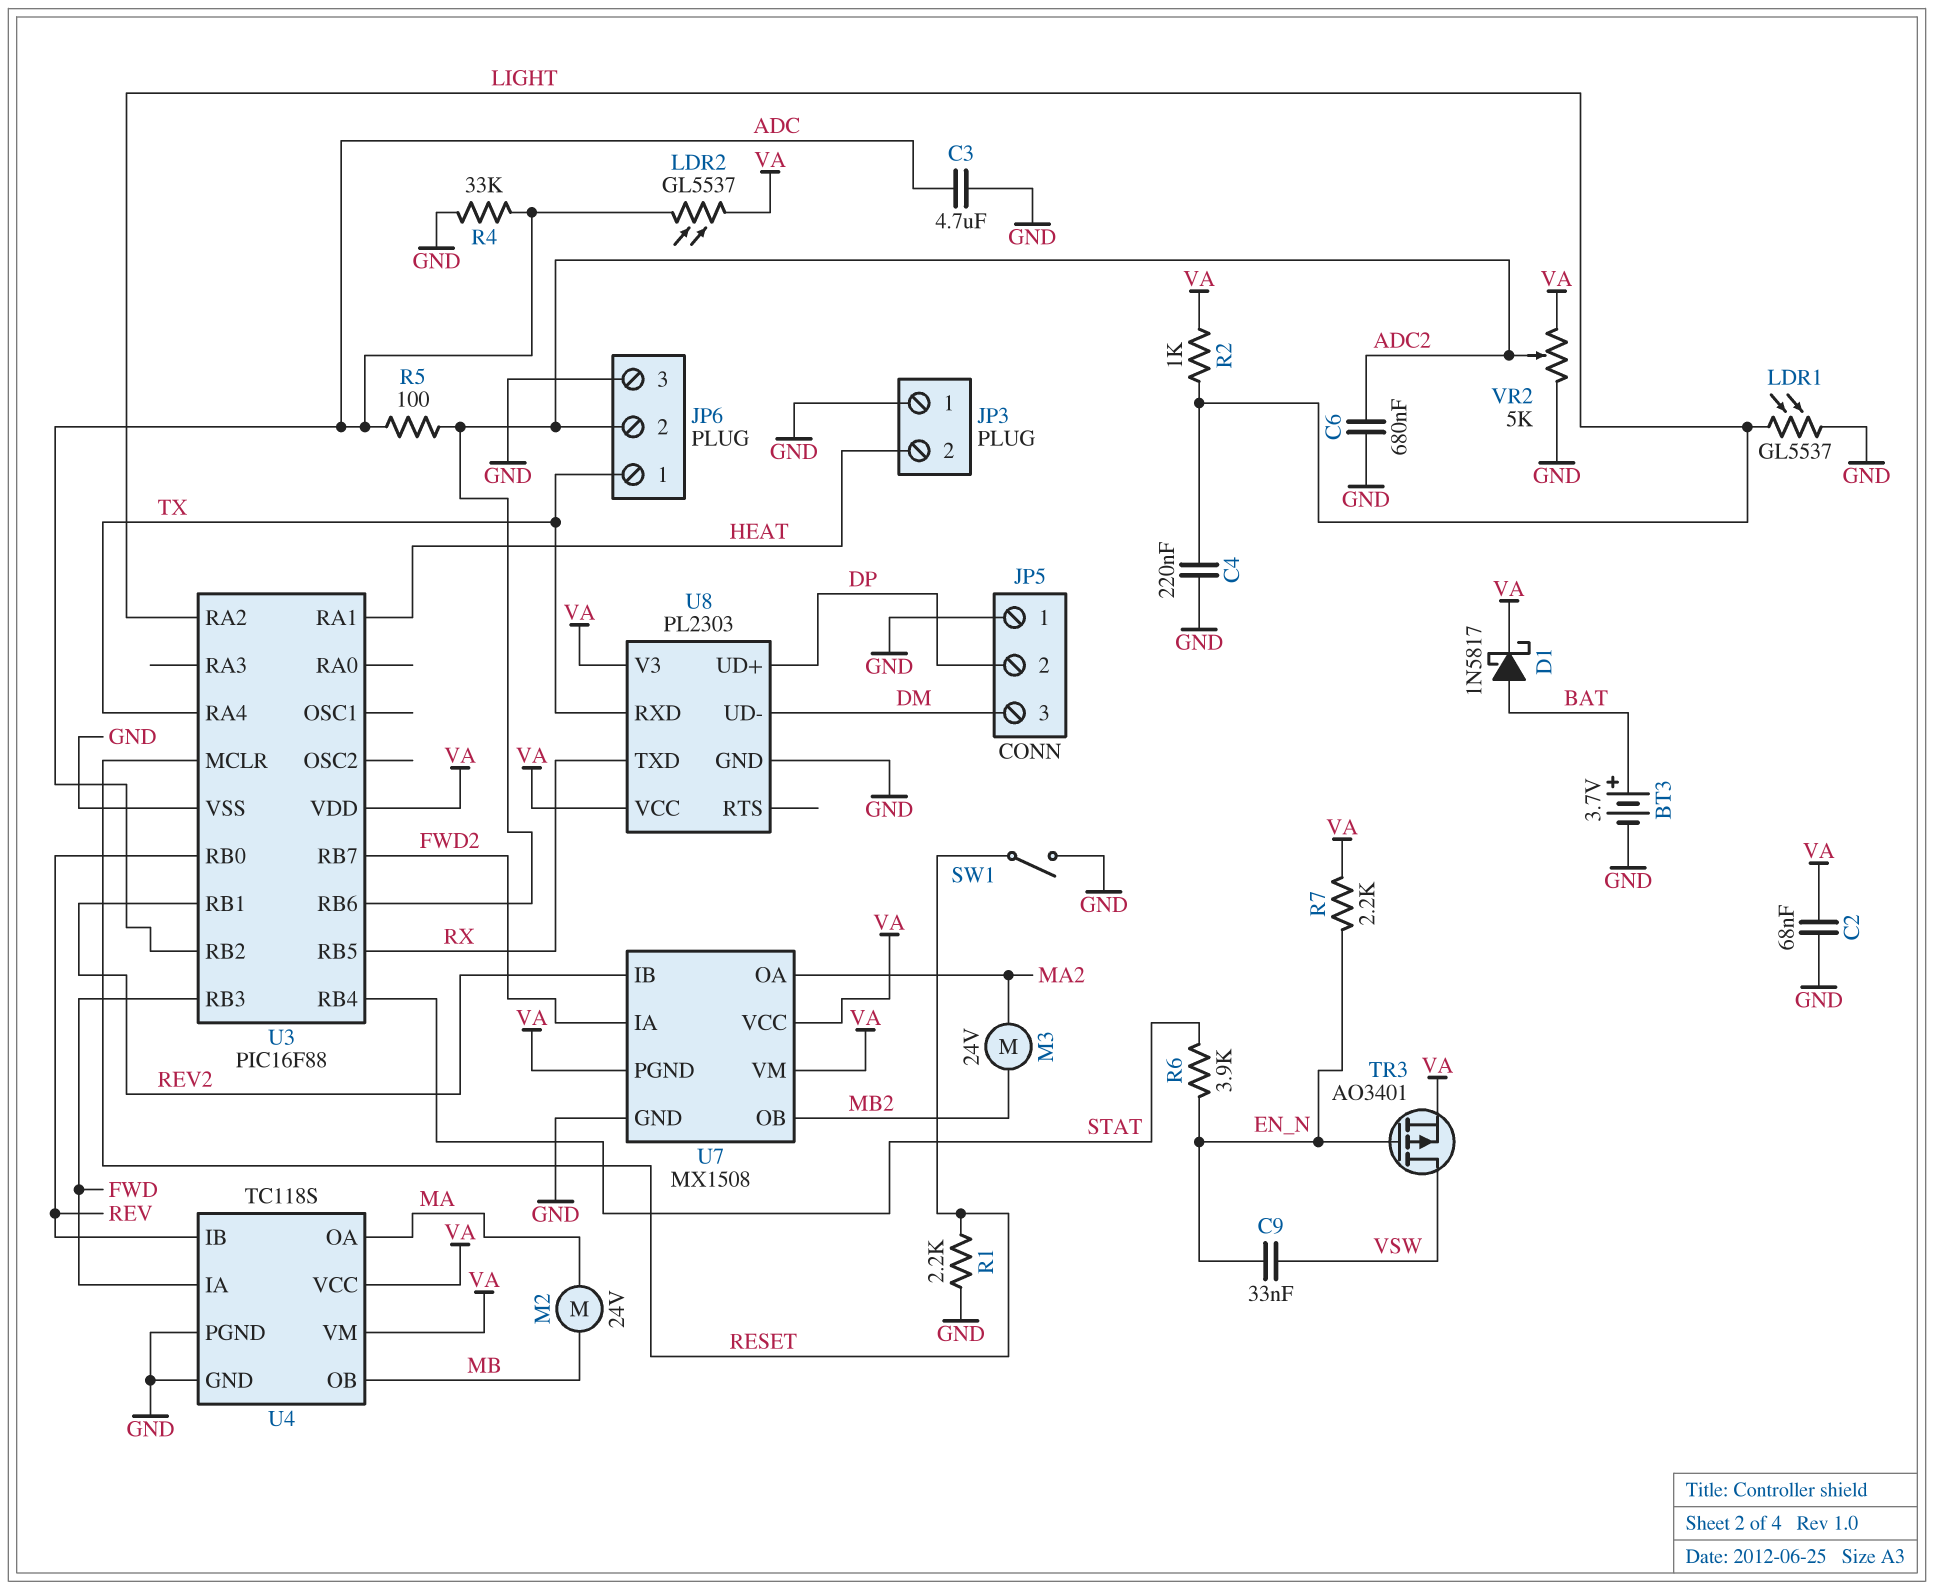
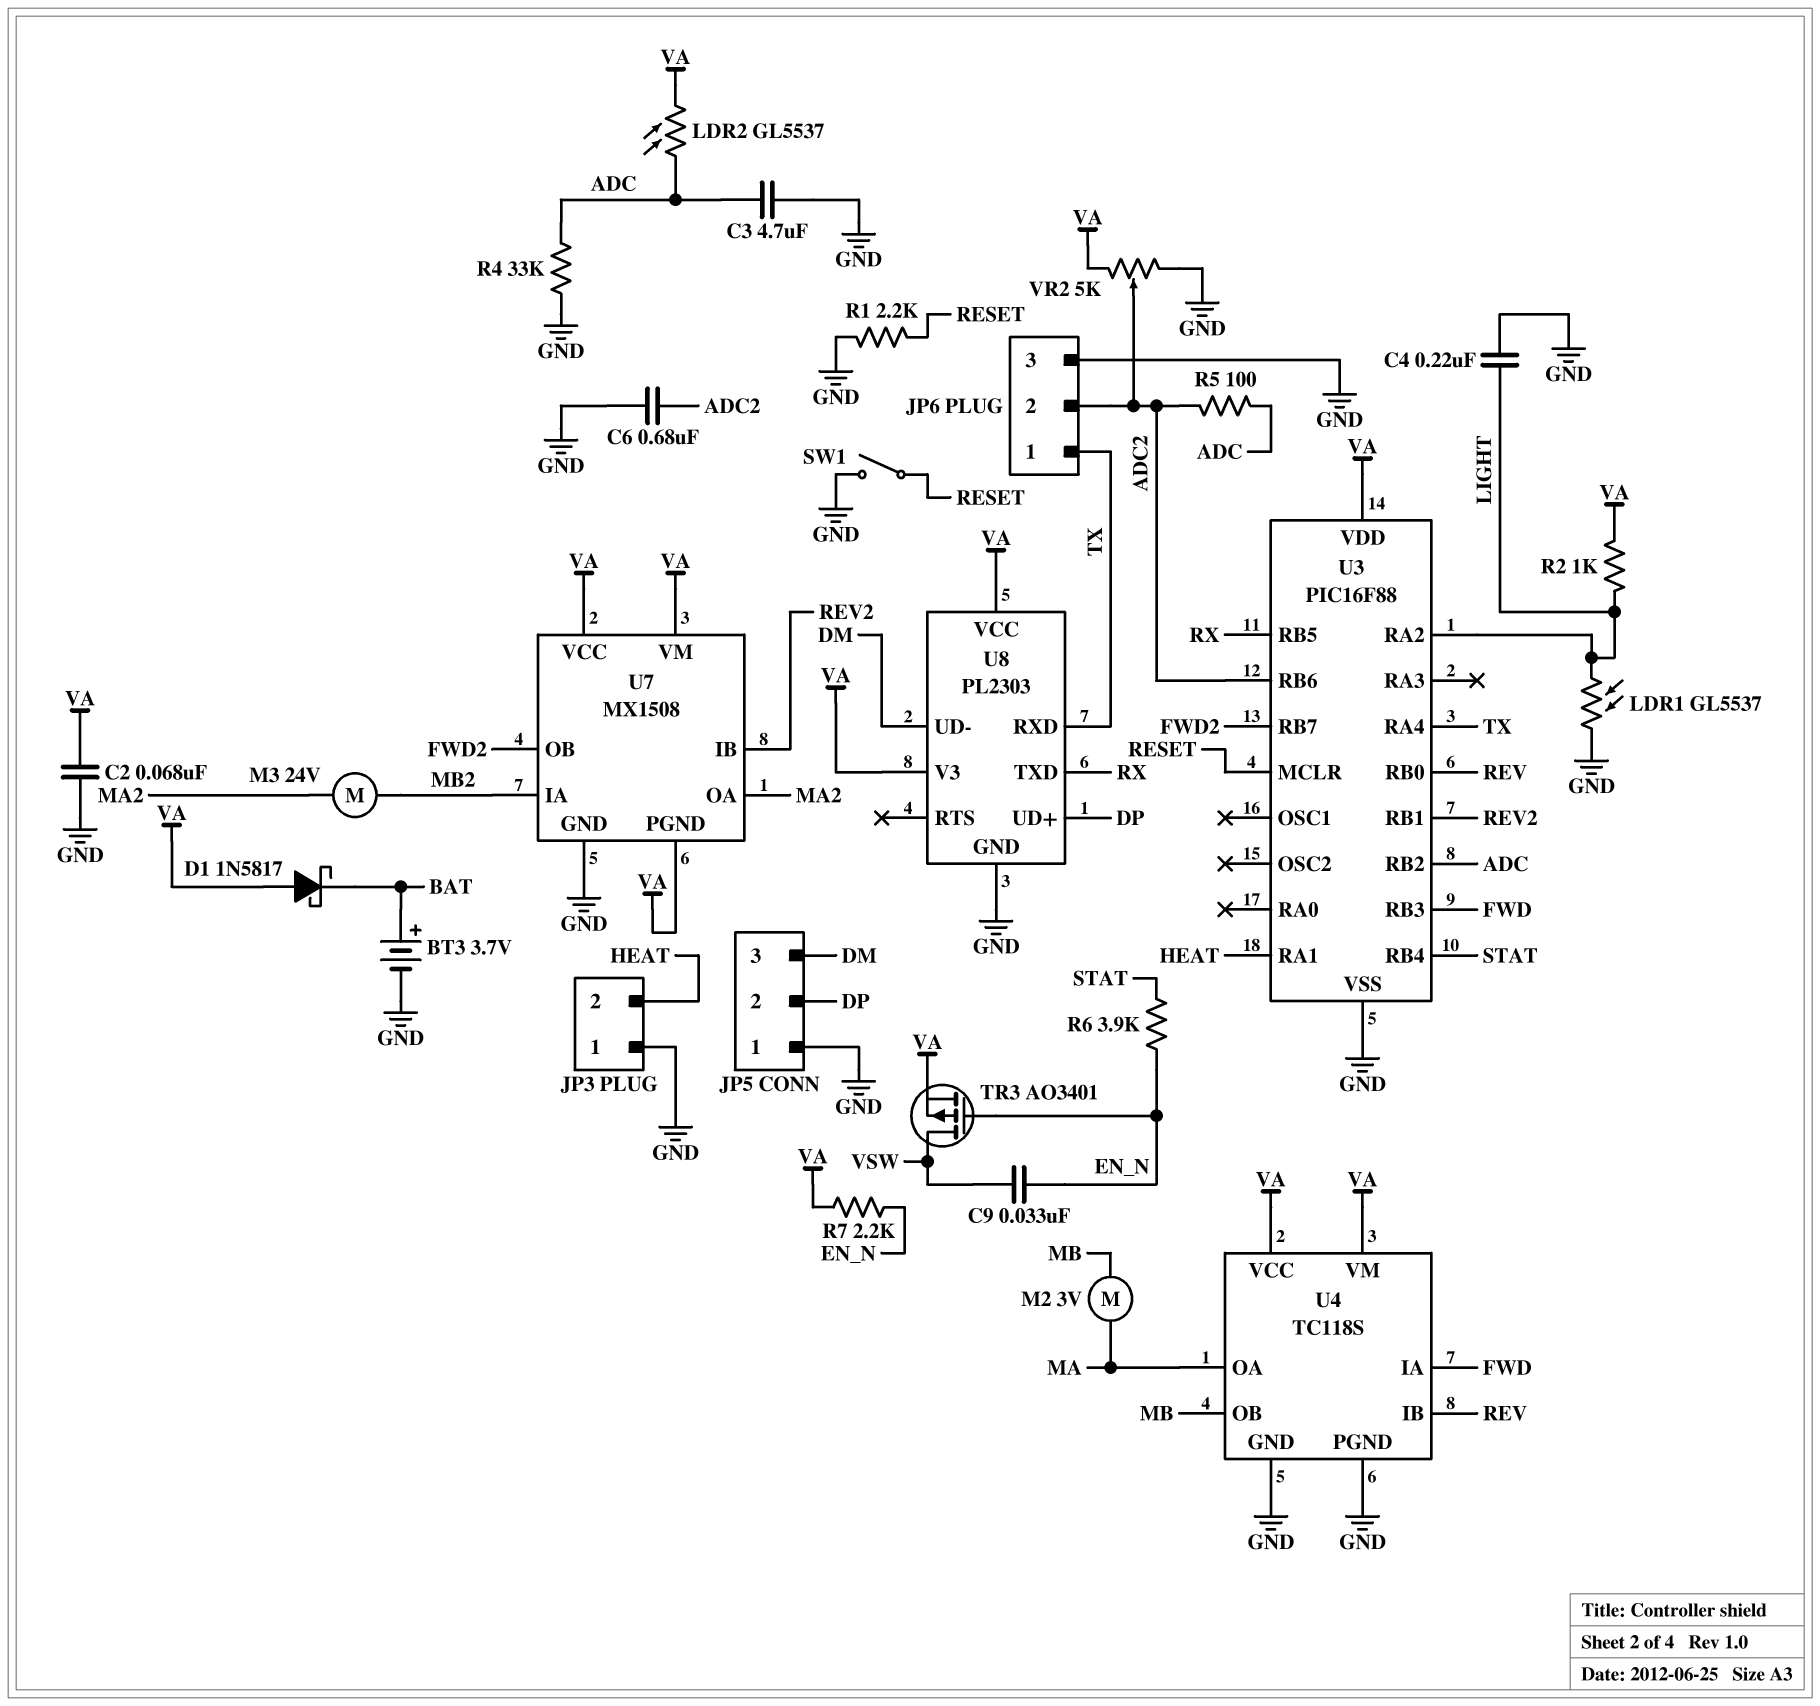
D1: schottky 1N5817 (A BAT, K VA) -> schottky 1N5817 (A VA, K BAT)
M2: motor 24V (MA, MB) -> motor 3V (MA, MB)
U7 pin IA: FWD2 -> MB2
U7 pin OB: MB2 -> FWD2

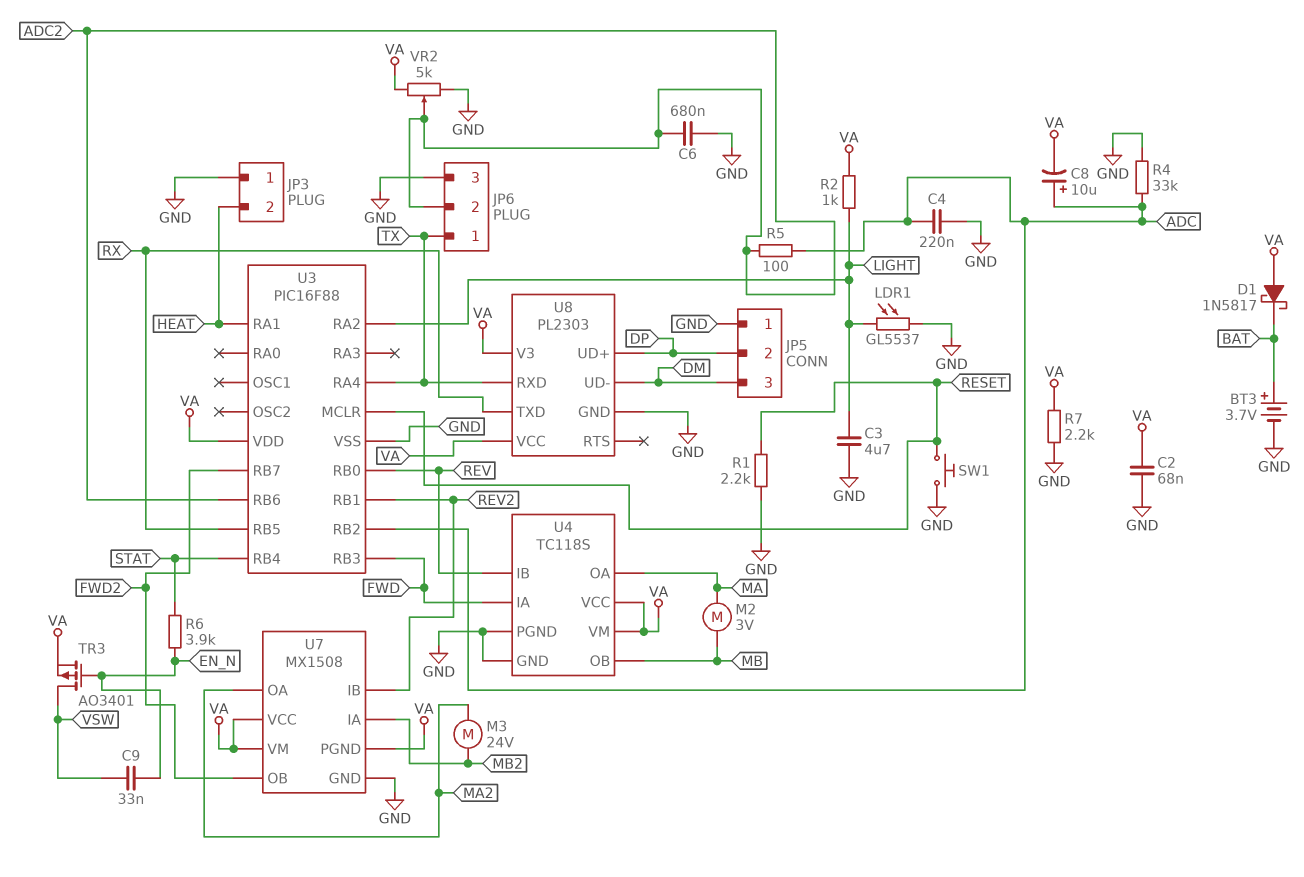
C3: 4.7uF (ADC, GND) -> 4.7uF (GND, LIGHT)
C4: 220nF (GND, LIGHT) -> 220nF (ADC, GND)
C8: none -> 10uF (plus ADC, minus VA)
LDR2: GL5537 (ADC, VA) -> none
R7: 2.2k (EN_N, VA) -> 2.2k (GND, VA)
SW1: switch (GND, RESET) -> button (GND, RESET)

